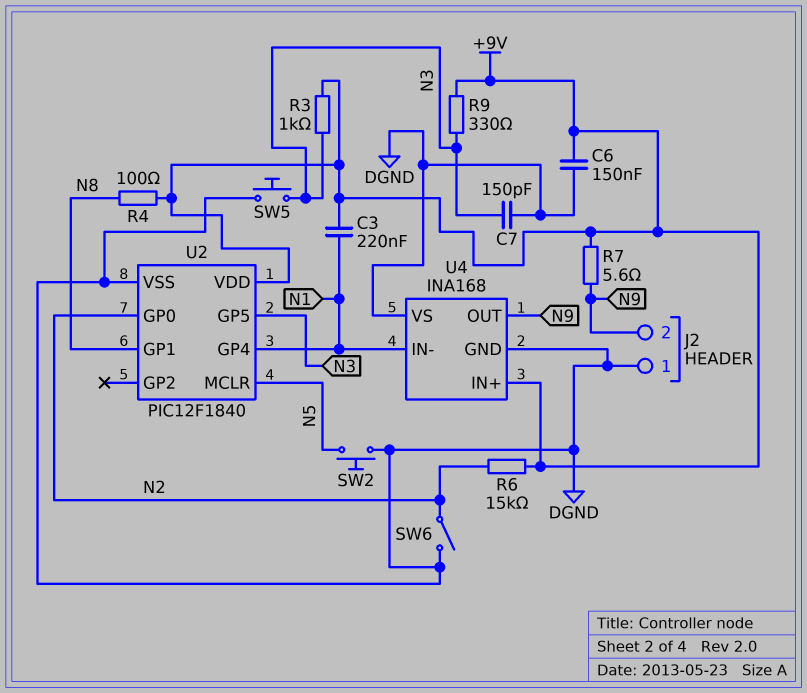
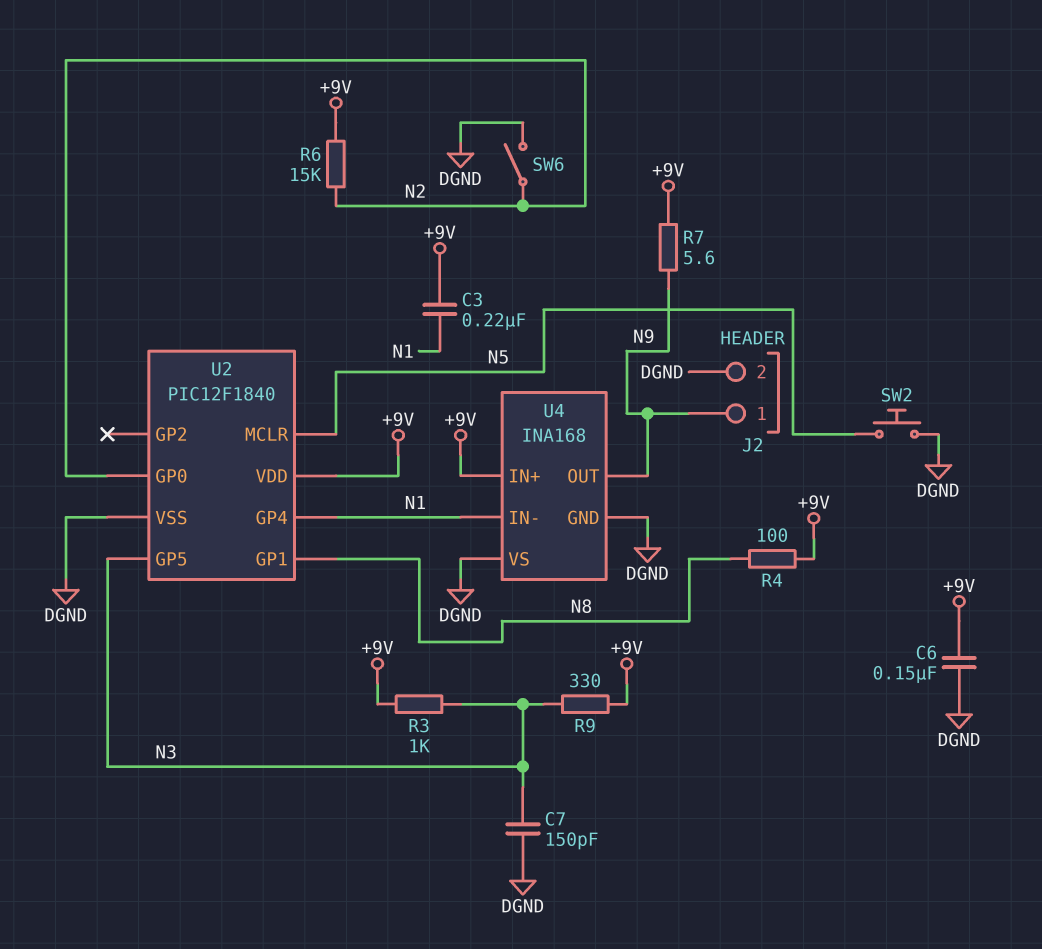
J2 pin 1: DGND -> N9
J2 pin 2: N9 -> DGND
SW5: button (DGND, N3) -> none

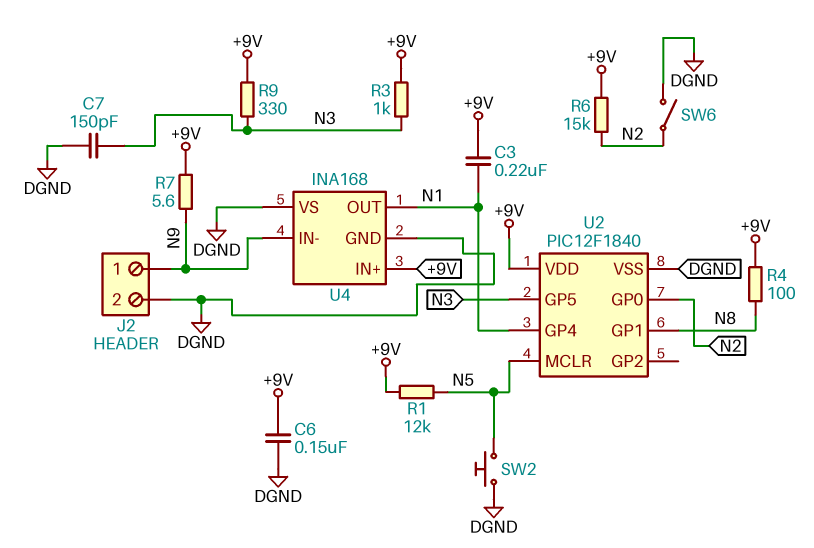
R1: none -> 12k (+9V, N5)
U4 pin IN-: N1 -> N9
U4 pin OUT: N9 -> N1

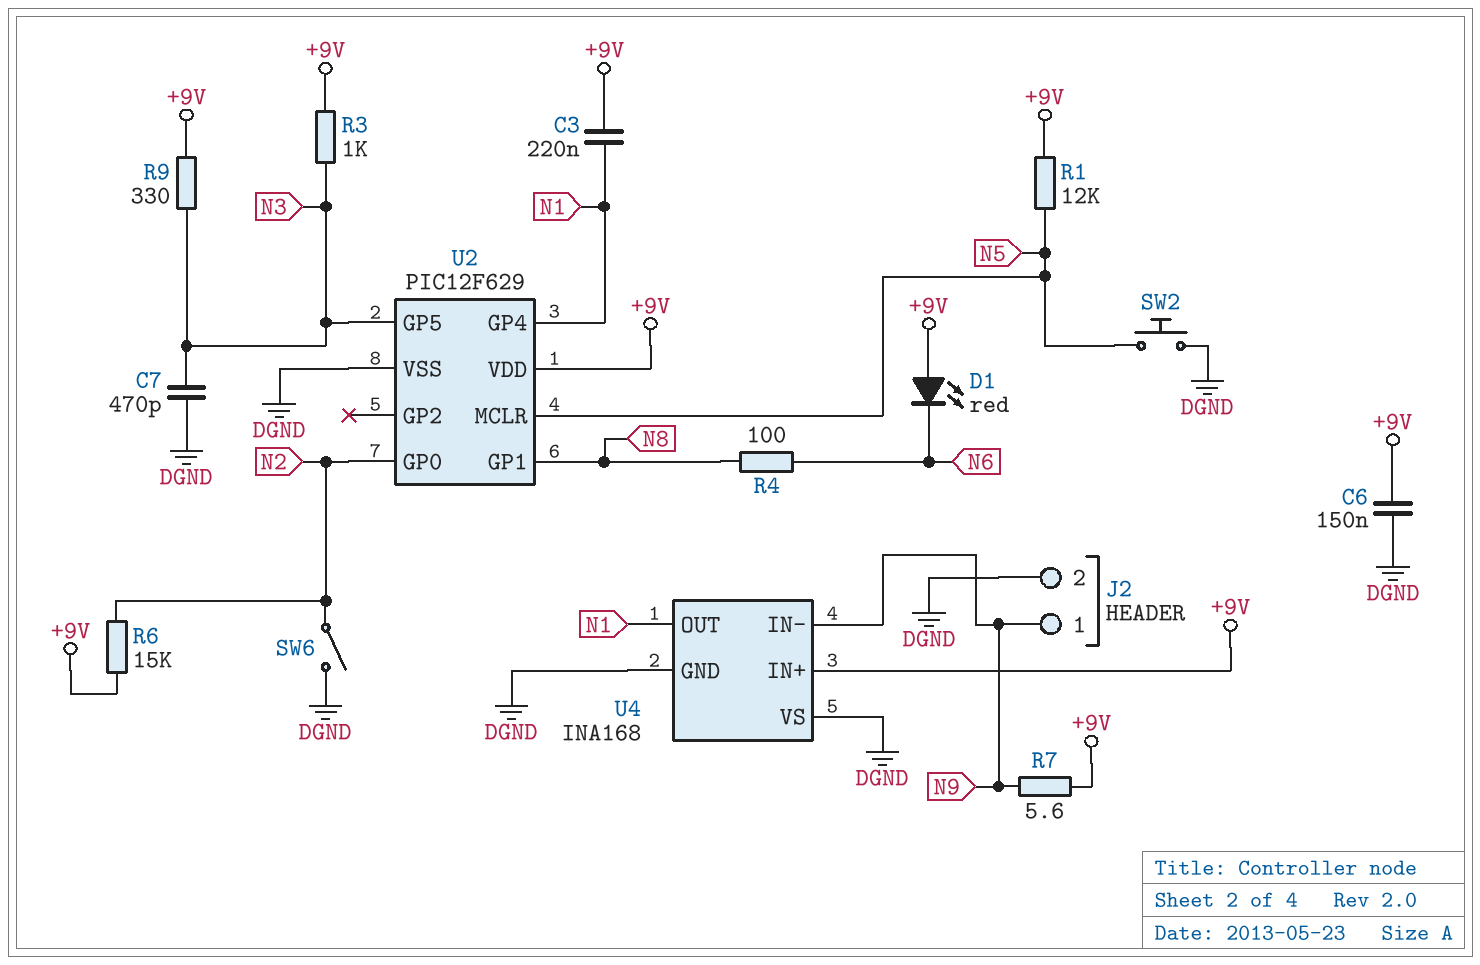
C7: 150pF (DGND, N3) -> 470pF (DGND, N3)
D1: none -> LED red (A +9V, K N6)
R4: 100 (+9V, N8) -> 100 (N6, N8)
U2: PIC12F1840 -> PIC12F629

